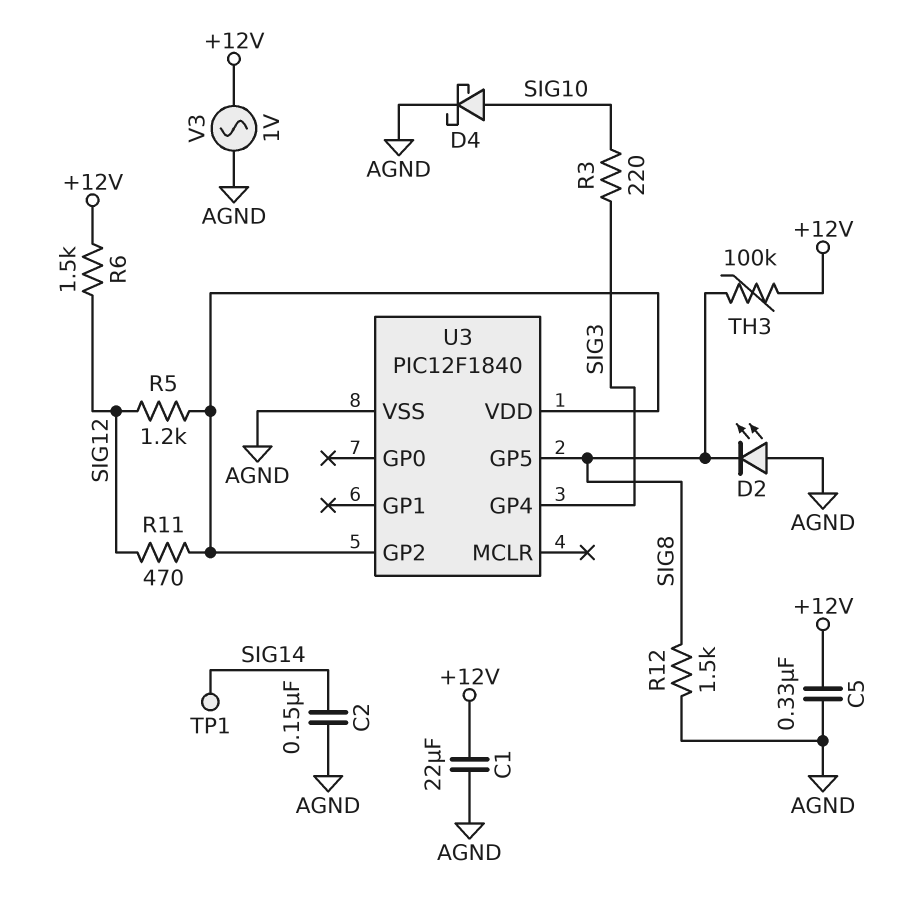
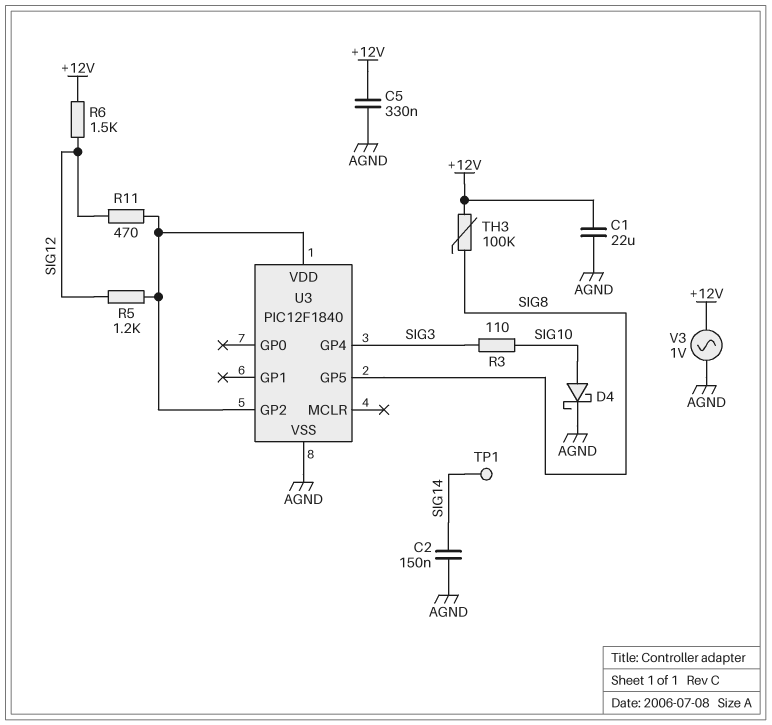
D2: LED (A AGND, K SIG8) -> none
R3: 220 (SIG3, SIG10) -> 110 (SIG3, SIG10)
R12: 1.5k (AGND, SIG8) -> none

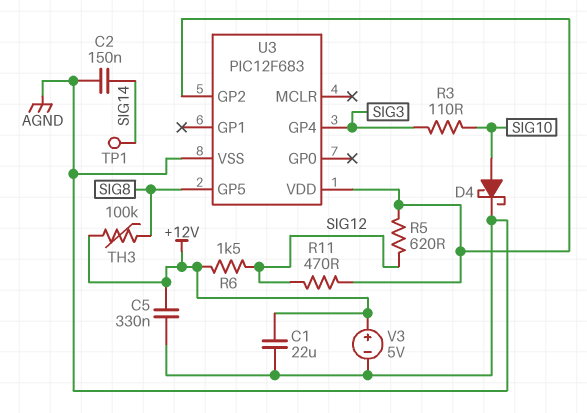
R5: 1.2k (SIG12, U3/GP2) -> 620 (SIG12, U3/GP2)
U3: PIC12F1840 -> PIC12F683
V3: AC 1V (+12V, AGND) -> 5V (plus +12V, minus AGND)

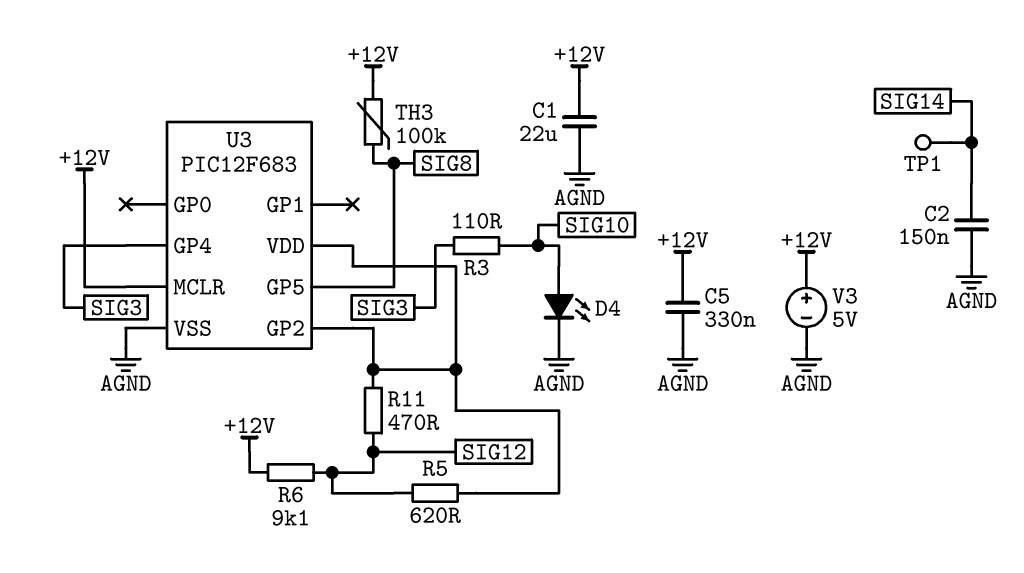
D4: schottky (A SIG10, K AGND) -> LED (A SIG10, K AGND)
R6: 1.5k (+12V, SIG12) -> 9.1k (+12V, SIG12)
U3 pin MCLR: none -> +12V

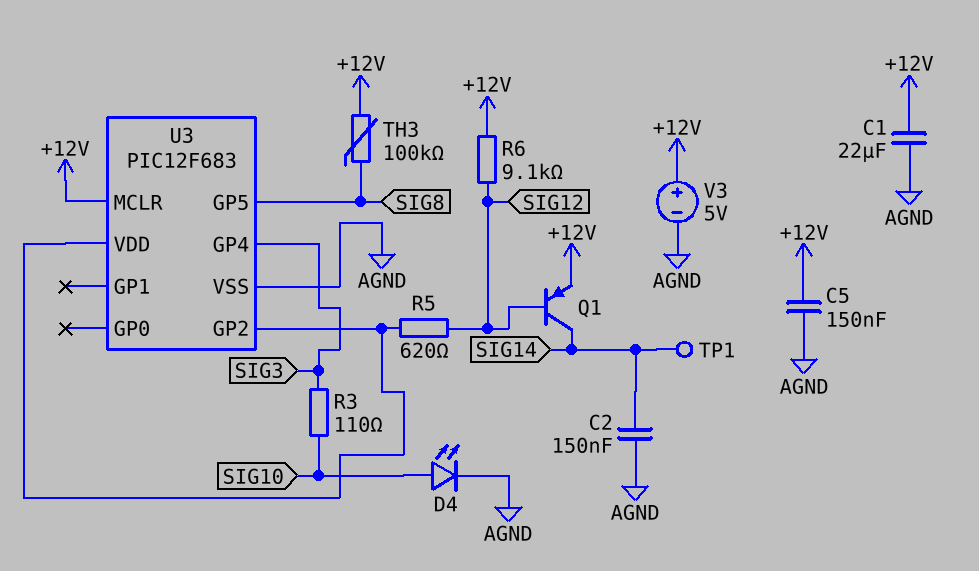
C5: 330nF (+12V, AGND) -> 150nF (+12V, AGND)
Q1: none -> PNP (B SIG12, C SIG14, E +12V)
R11: 470 (SIG12, U3/GP2) -> none

